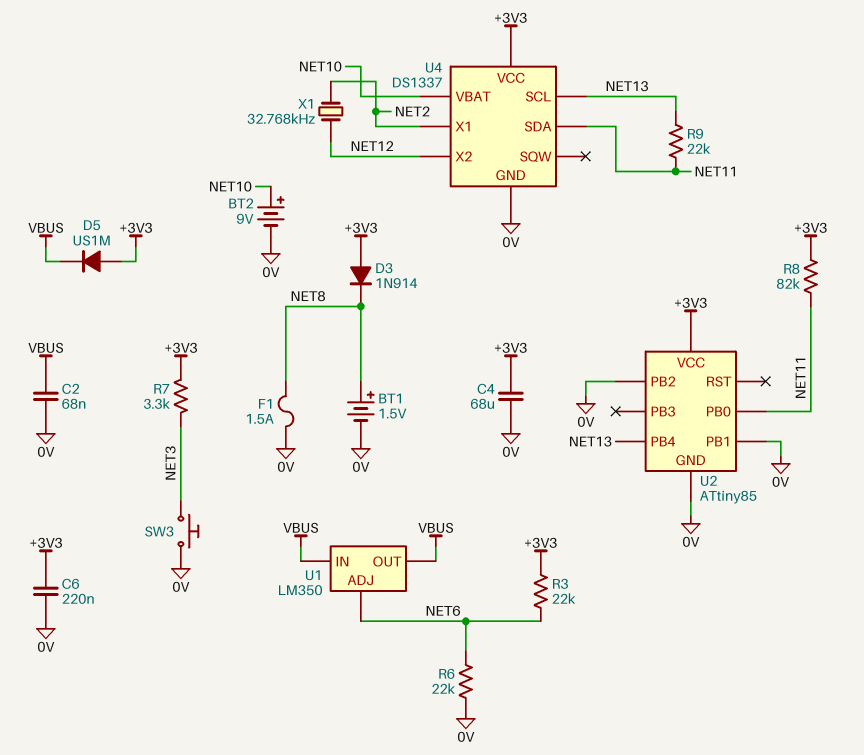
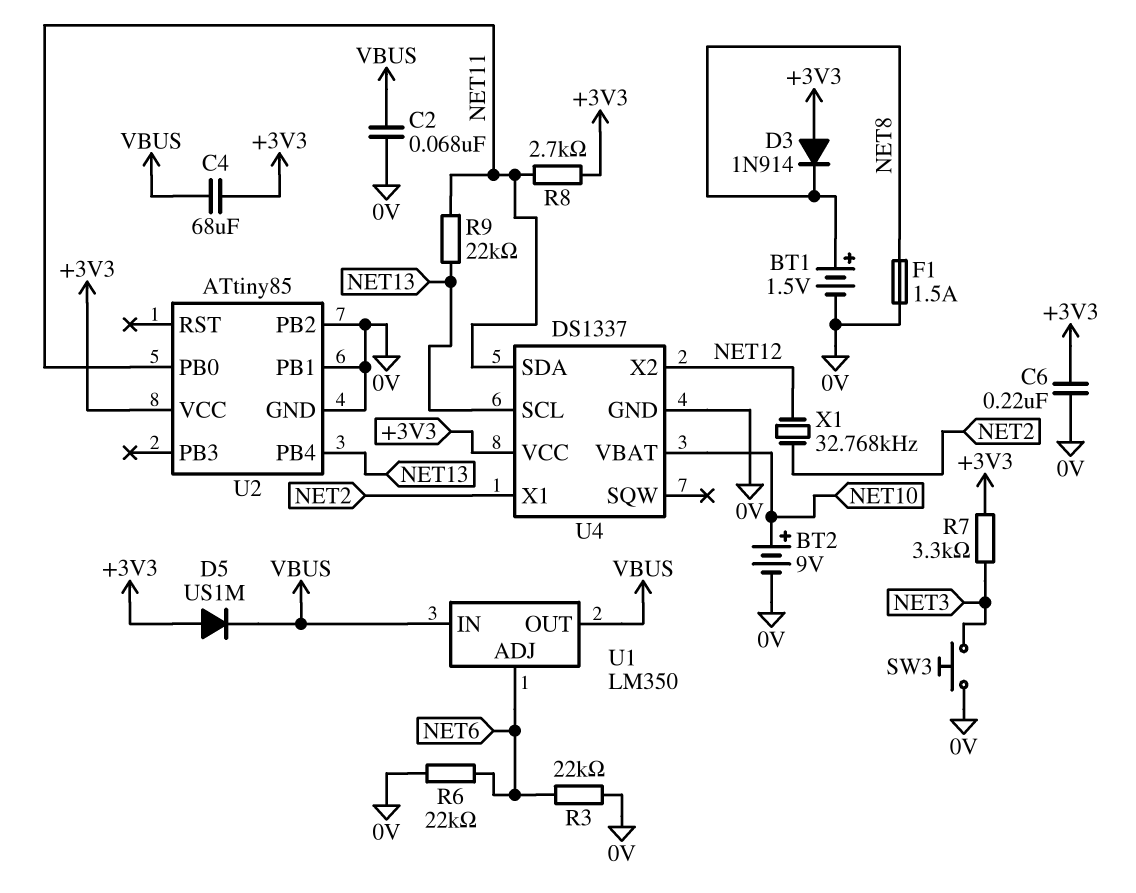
C4: 68uF (+3V3, 0V) -> 68uF (+3V3, VBUS)
R3: 22k (+3V3, NET6) -> 22k (0V, NET6)
R8: 82k (+3V3, NET11) -> 2.7k (+3V3, NET11)

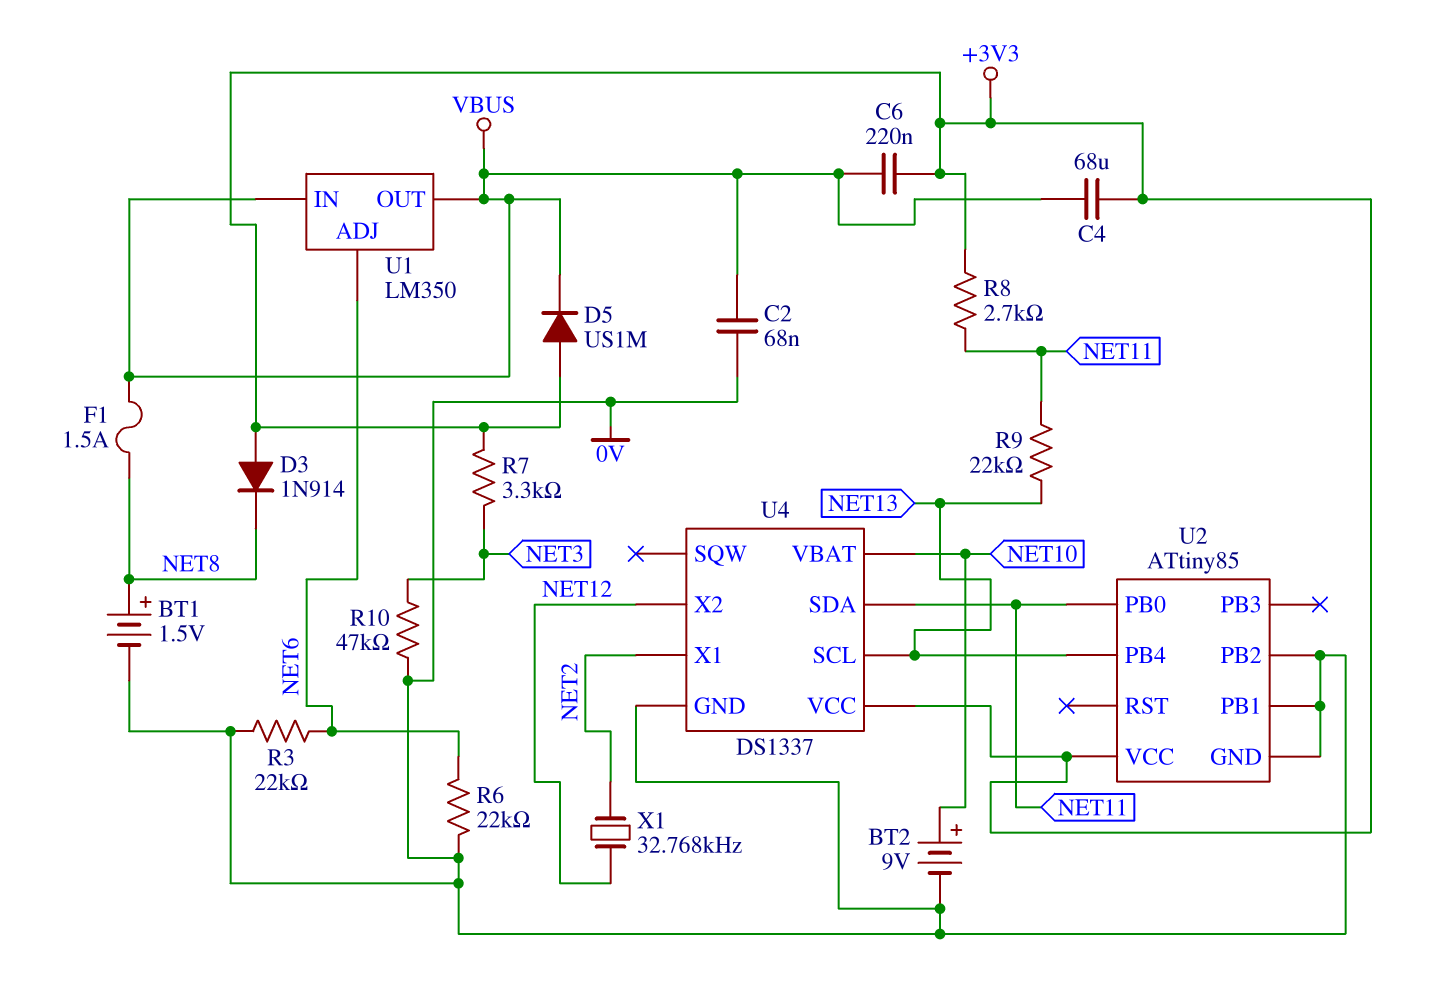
C6: 220nF (+3V3, 0V) -> 220nF (+3V3, VBUS)
F1: 1.5A (0V, NET8) -> 1.5A (NET8, VBUS)
R10: none -> 47k (0V, NET3)
SW3: button (0V, NET3) -> none

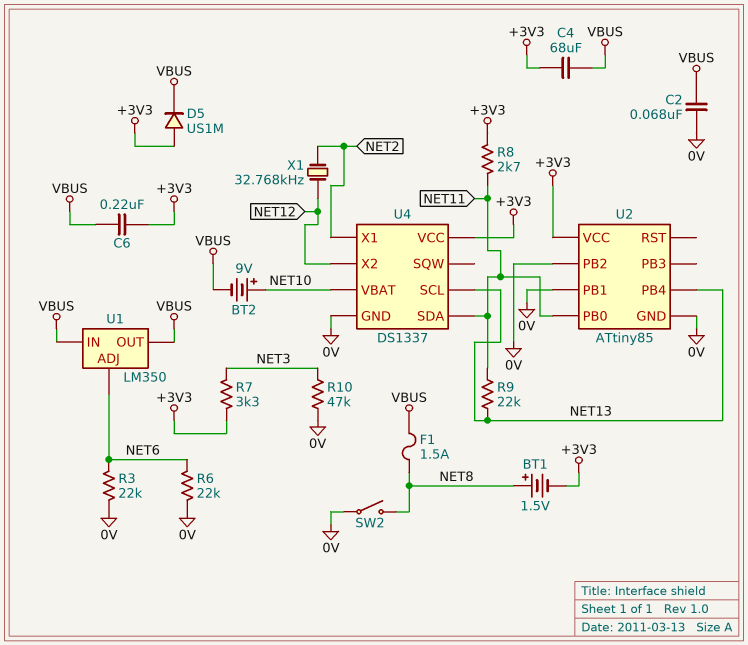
BT1: 1.5V (plus NET8, minus 0V) -> 1.5V (plus NET8, minus +3V3)
BT2: 9V (plus NET10, minus 0V) -> 9V (plus NET10, minus VBUS)
D3: diode 1N914 (A +3V3, K NET8) -> none
SW2: none -> switch (0V, NET8)

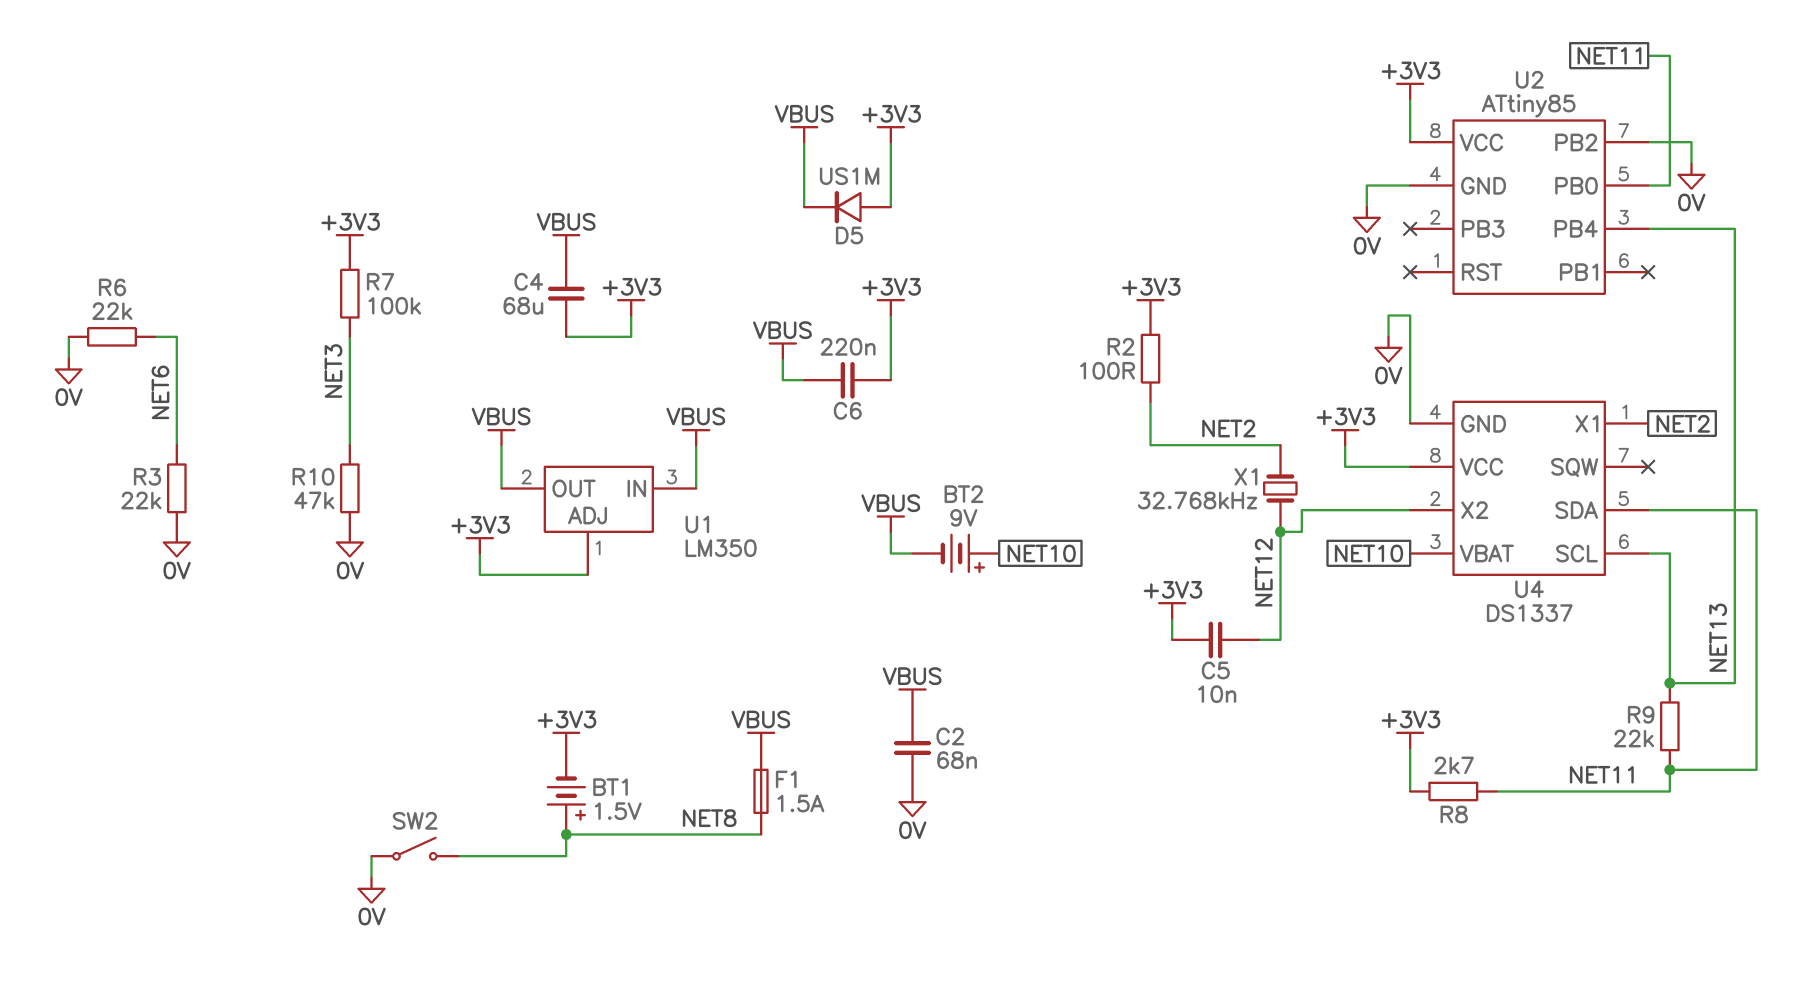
C5: none -> 10nF (+3V3, NET12)
R2: none -> 100 (+3V3, NET2)
R7: 3.3k (+3V3, NET3) -> 100k (+3V3, NET3)
U1 pin ADJ: NET6 -> +3V3
U2 pin PB1: 0V -> none

